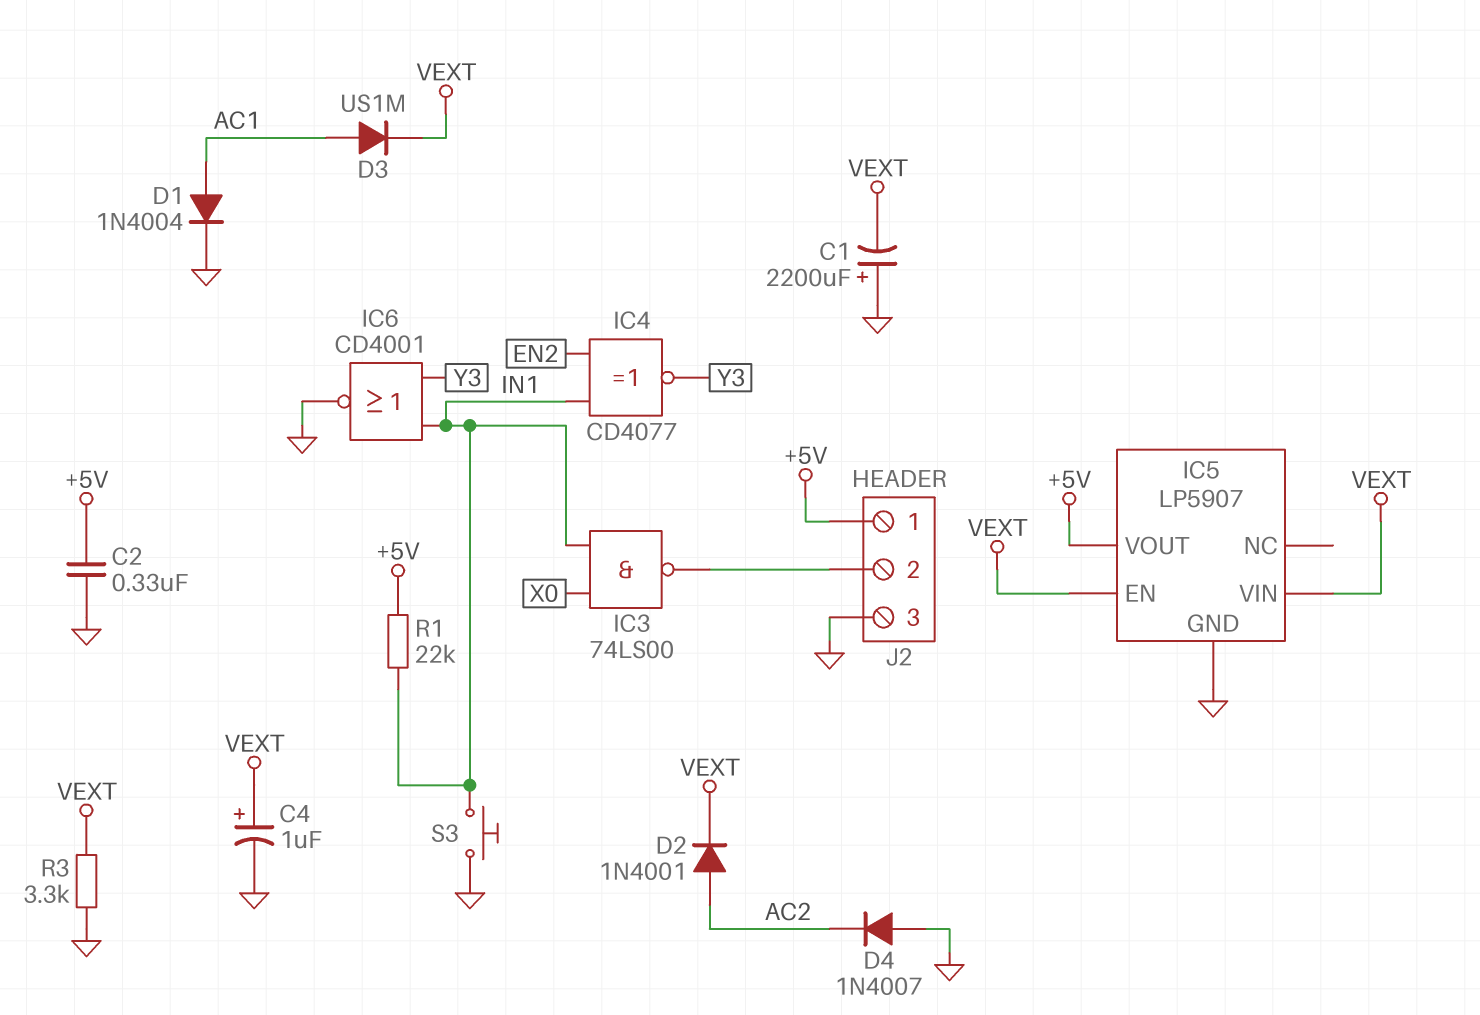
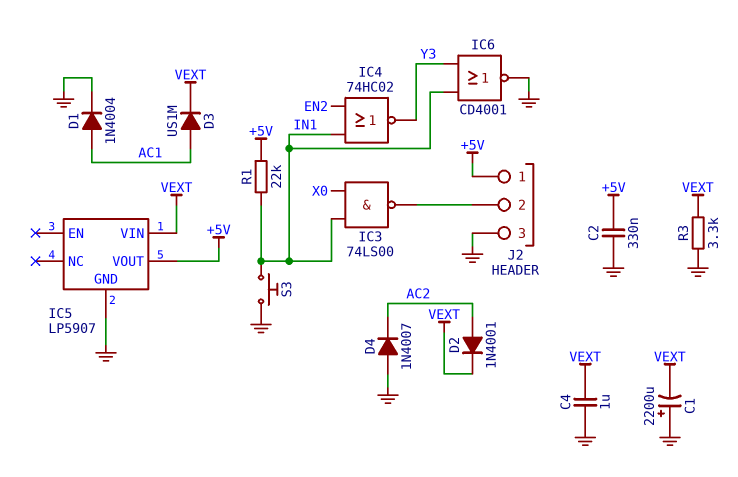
C4: 1uF (plus VEXT, minus GND) -> 1uF (GND, VEXT)
IC4: XNOR CD4077 (in EN2, in IN1, out Y3) -> NOR 74HC02 (in EN2, in IN1, out Y3)
IC5 pin EN: VEXT -> none

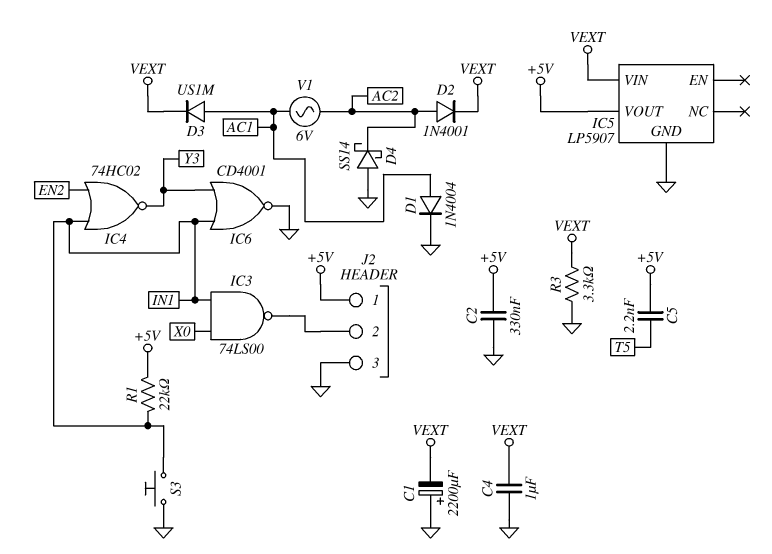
C5: none -> 2.2nF (+5V, T5)
D4: diode 1N4007 (A GND, K AC2) -> schottky SS14 (A GND, K AC2)
V1: none -> AC 6V (AC1, AC2)

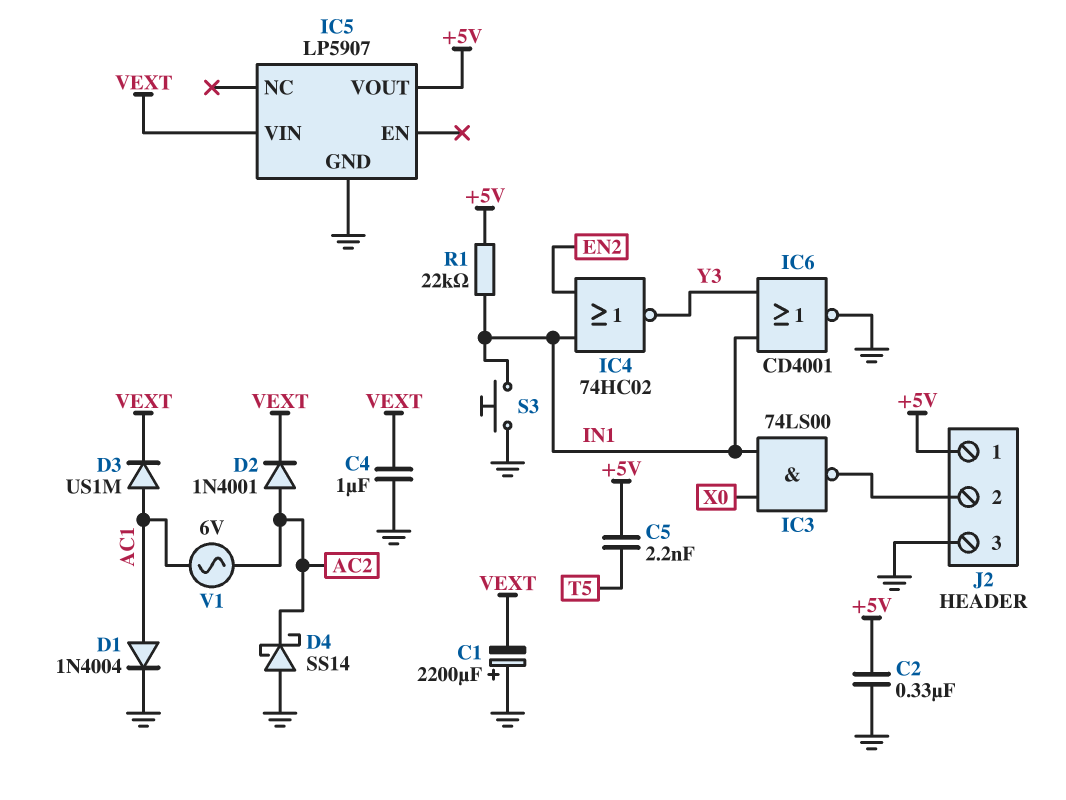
R3: 3.3k (GND, VEXT) -> none

